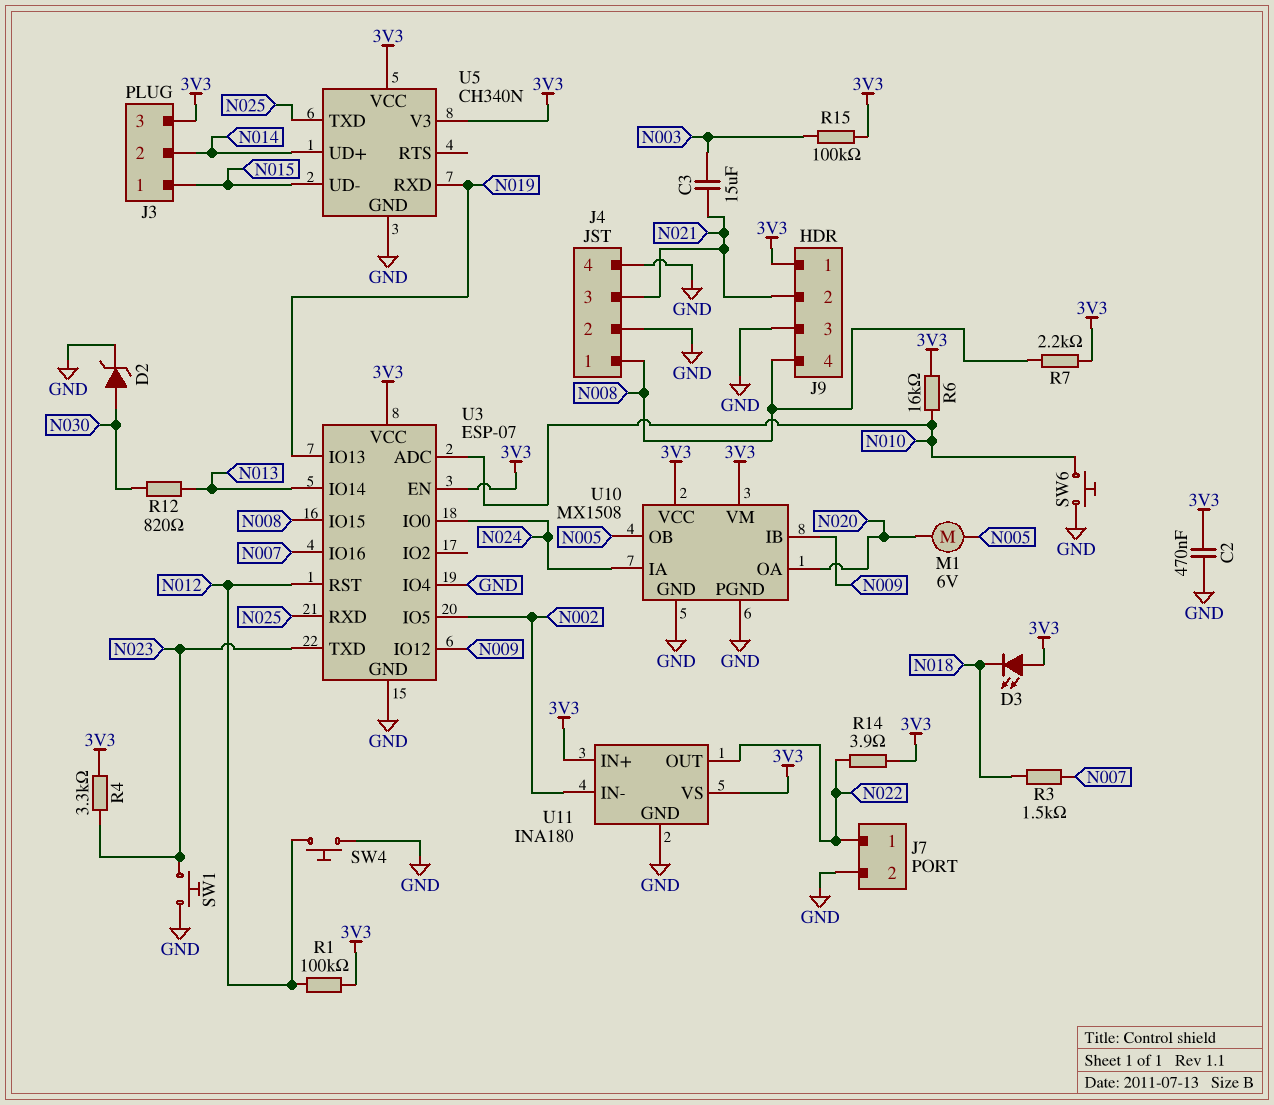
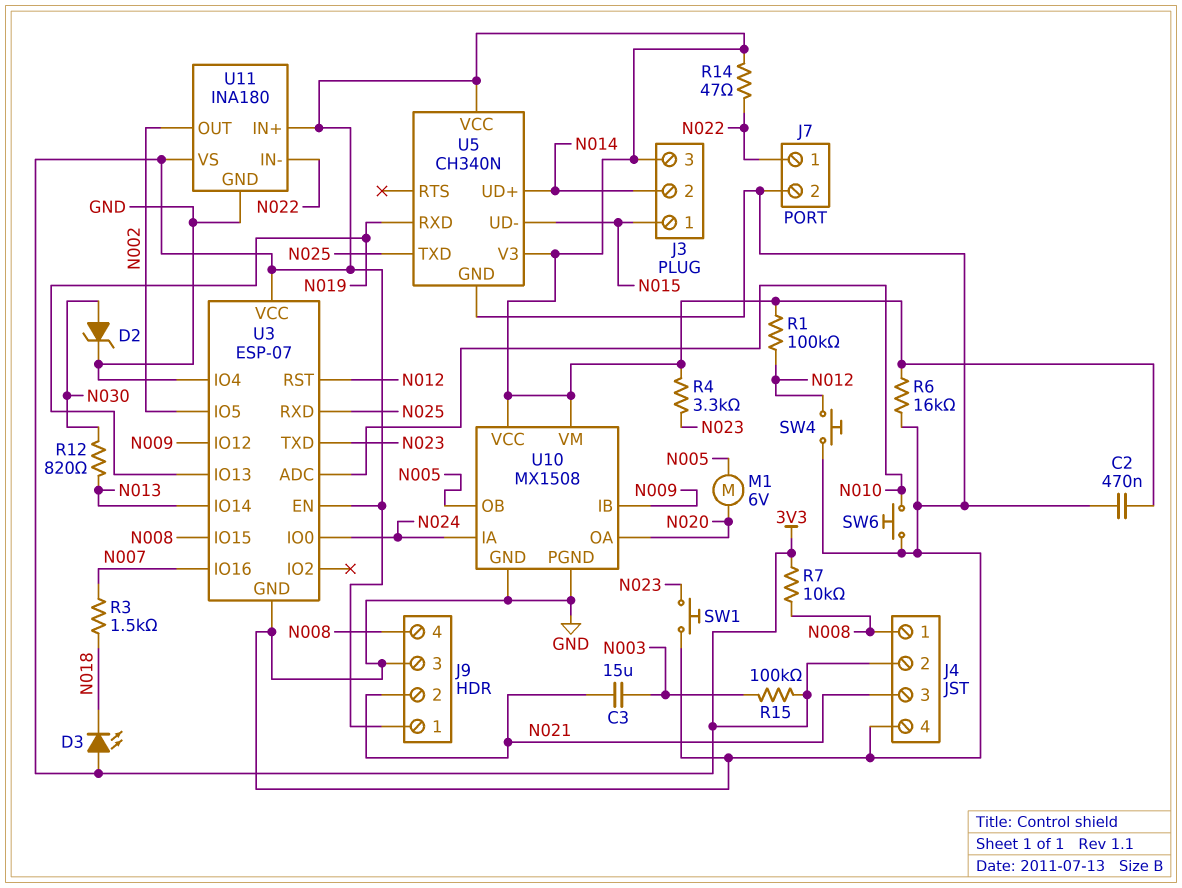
J4 pin 2: GND -> 3V3
R6: 16k (3V3, N010) -> 16k (3V3, GND)
R7: 2.2k (3V3, N008) -> 10k (3V3, N008)
R14: 3.9 (3V3, N022) -> 47 (3V3, N022)
U11 pin IN-: N002 -> N022
U11 pin OUT: N022 -> N002

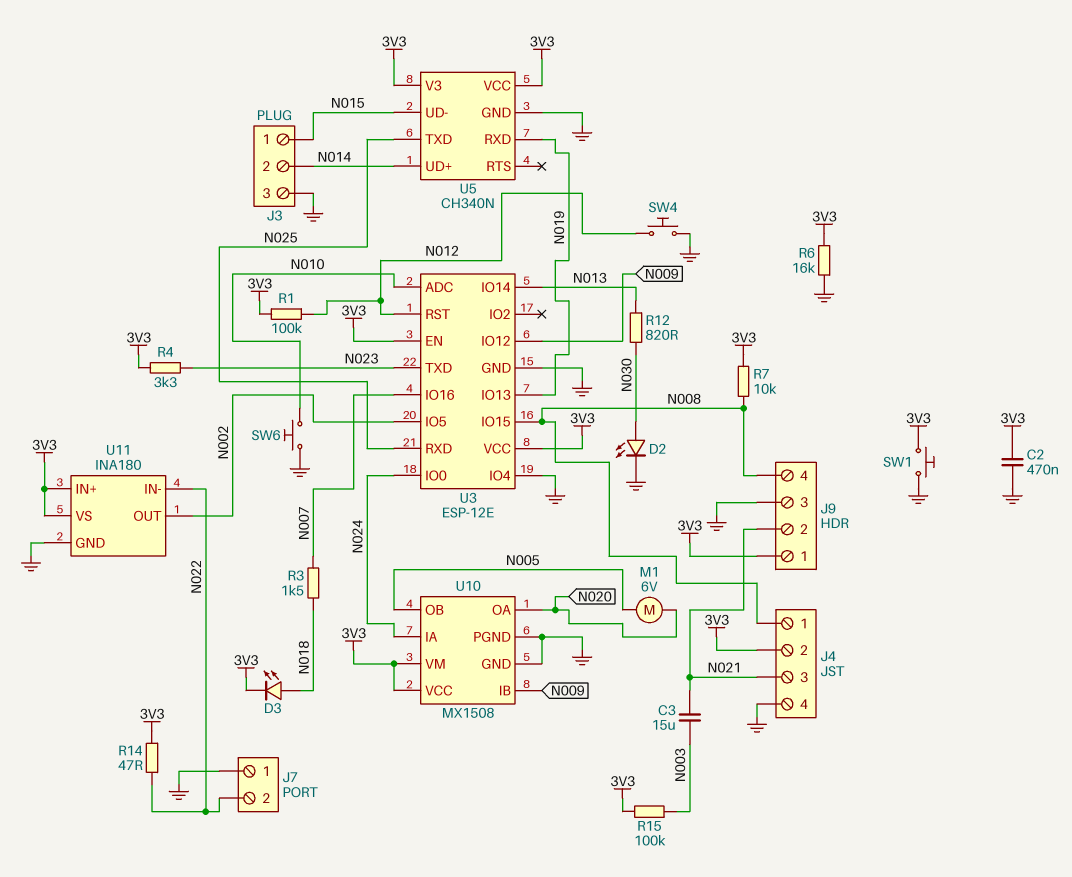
D2: zener (A N030, K GND) -> LED (A N030, K GND)
D3: LED (A 3V3, K N018) -> LED (A N018, K 3V3)
J3 pin 3: 3V3 -> GND
J7 pin 1: N022 -> GND
J7 pin 2: GND -> N022
SW1: button (GND, N023) -> button (3V3, GND)
U3: ESP-07 -> ESP-12E

